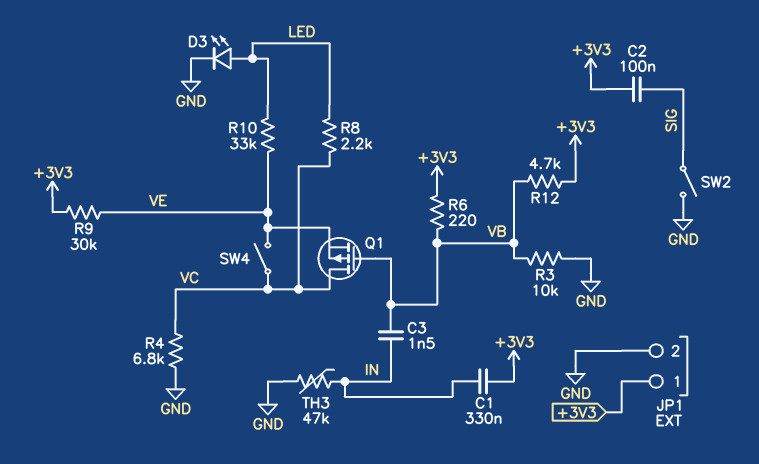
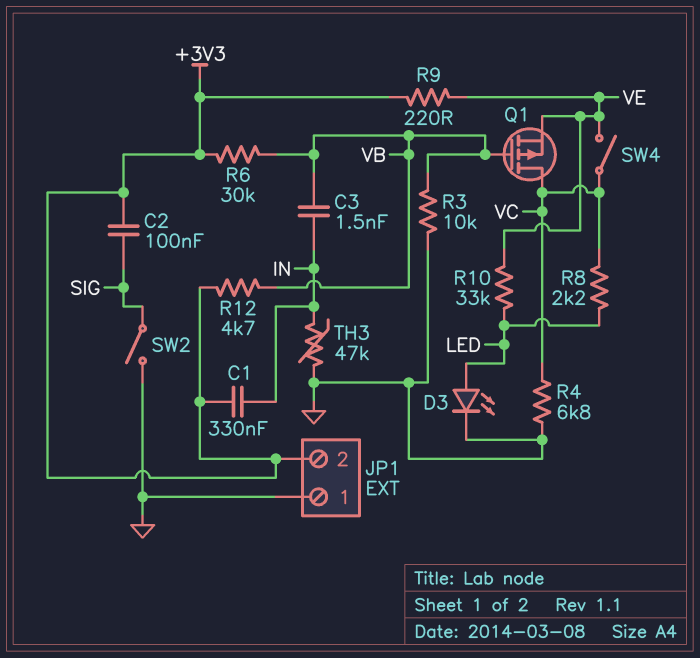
JP1 pin 1: +3V3 -> GND
JP1 pin 2: GND -> +3V3
R6: 220 (+3V3, VB) -> 30k (+3V3, VB)
R9: 30k (+3V3, VE) -> 220 (+3V3, VE)

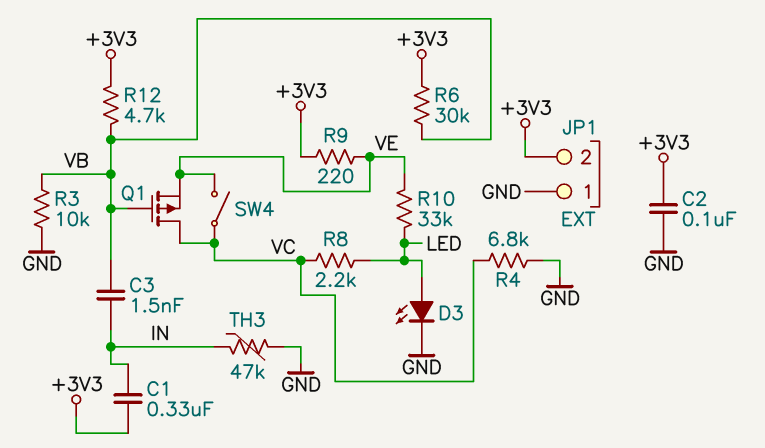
C2: 100nF (+3V3, SIG) -> 100nF (+3V3, GND)
SW2: switch (GND, SIG) -> none

